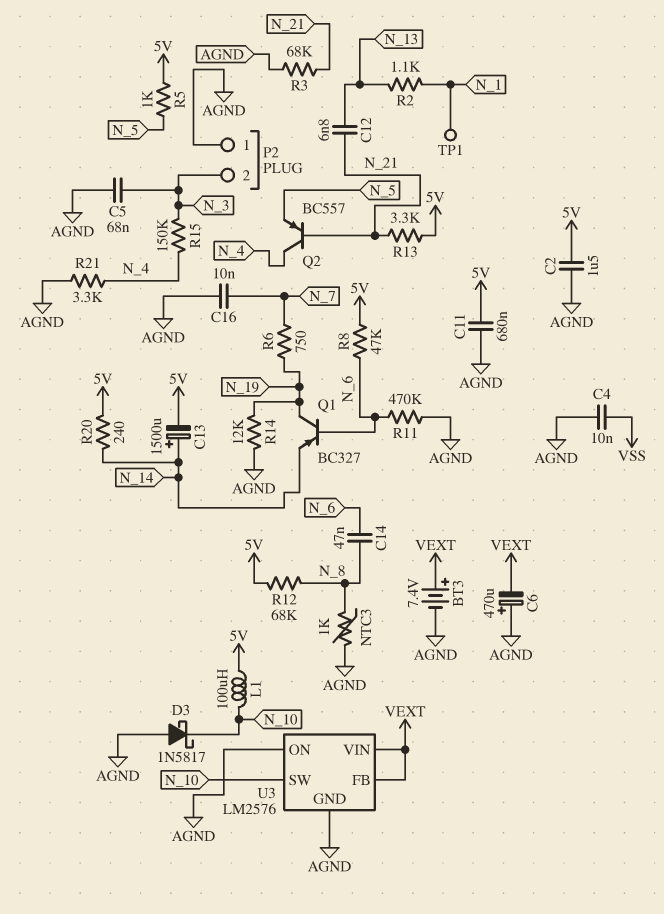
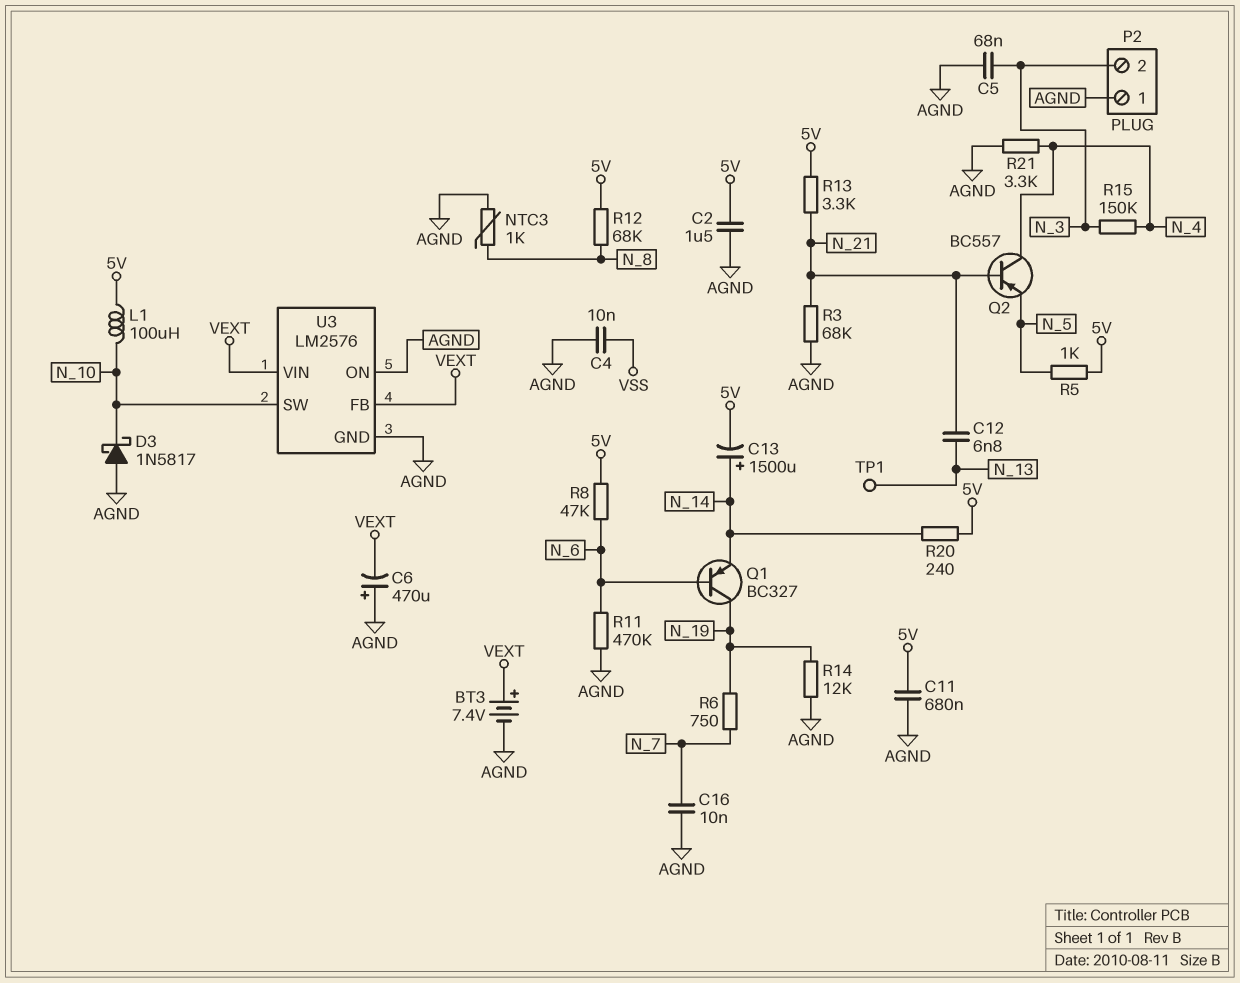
C14: 47nF (N_6, N_8) -> none
R2: 1.1k (N_1, N_13) -> none
TP1: test point (N_1) -> test point (N_13)

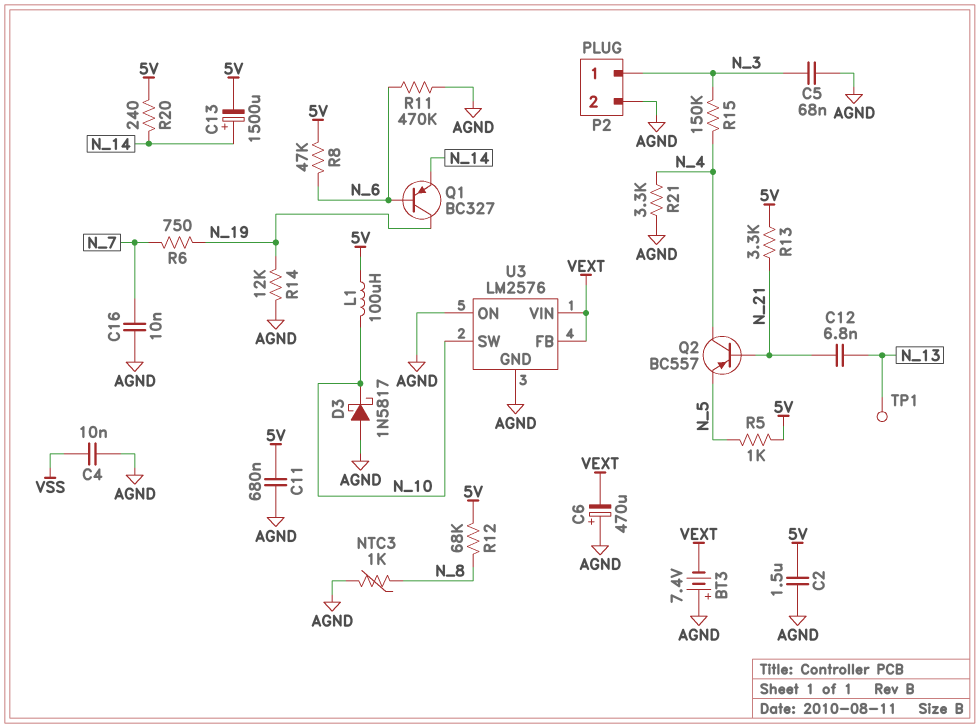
BT3: 7.4V (plus VEXT, minus AGND) -> 7.4V (plus AGND, minus VEXT)
P2 pin 1: AGND -> N_3
P2 pin 2: N_3 -> AGND
R3: 68k (AGND, N_21) -> none

